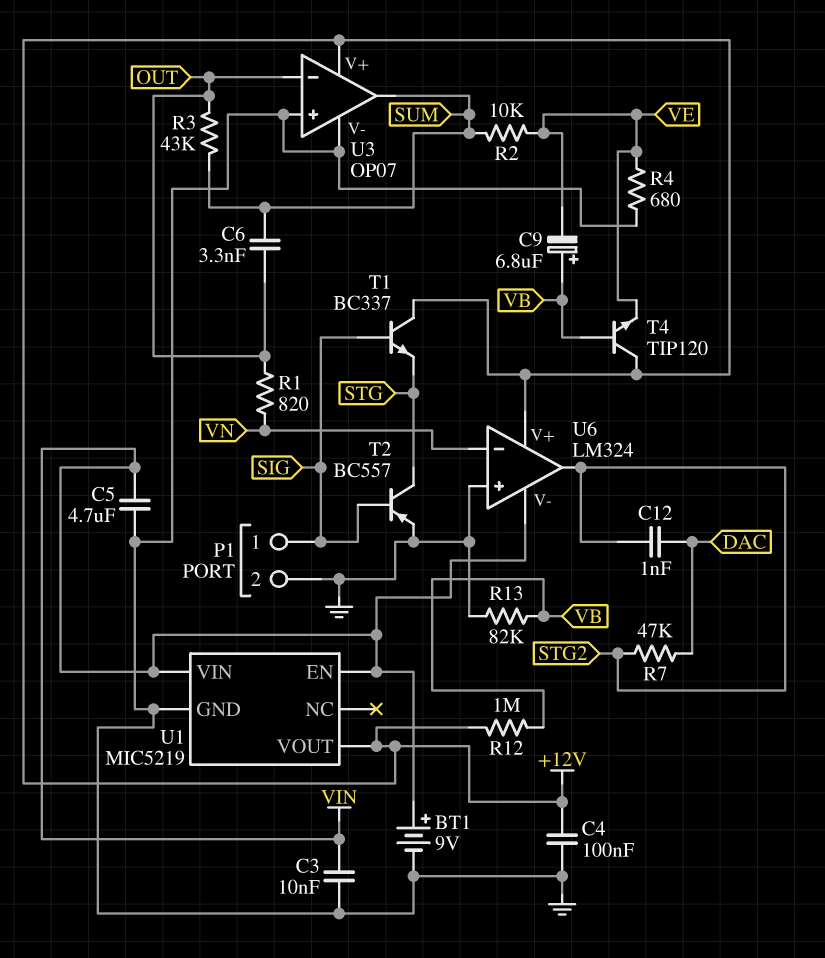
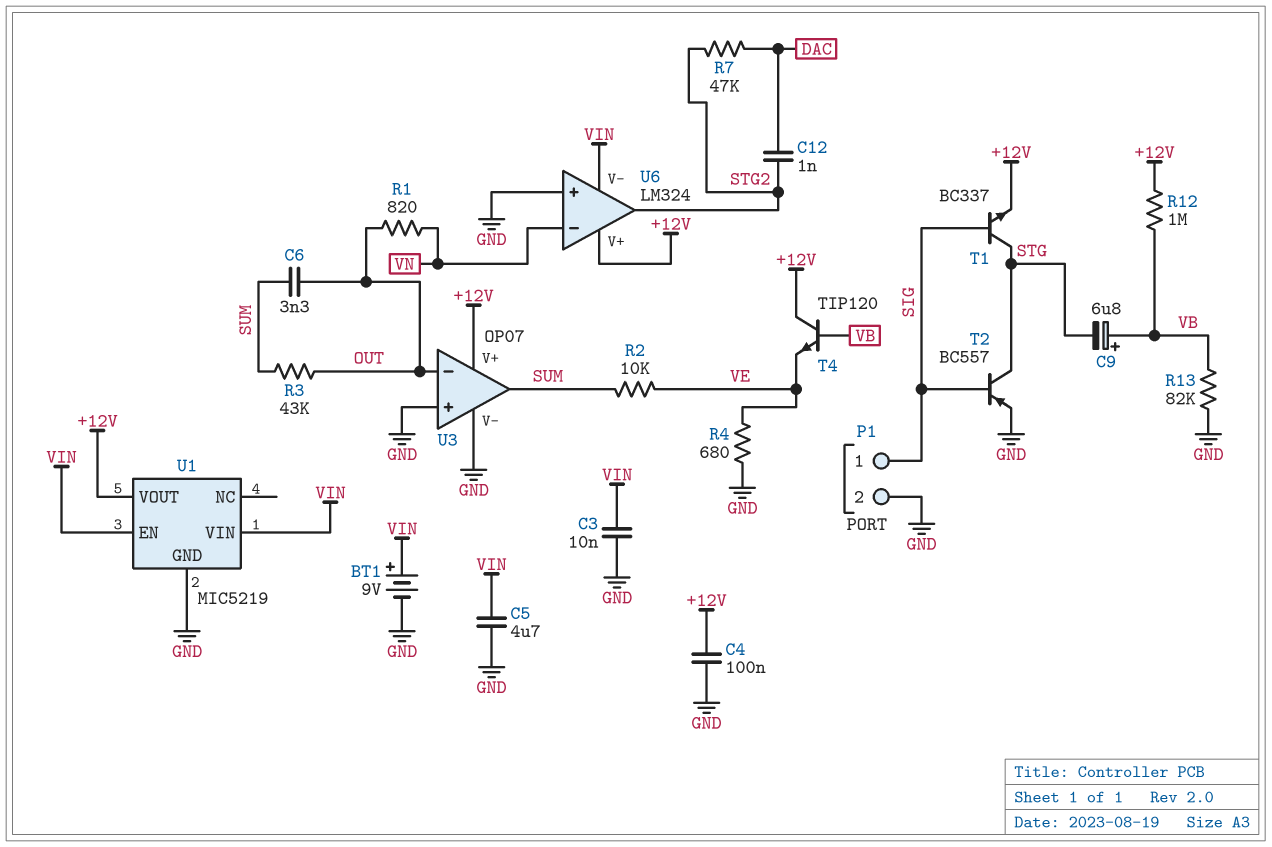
C9: 6.8uF (plus VB, minus VE) -> 6.8uF (plus VB, minus STG)
T1: NPN BC337 (B SIG, C +12V, E STG) -> NPN BC337 (B SIG, C STG, E +12V)

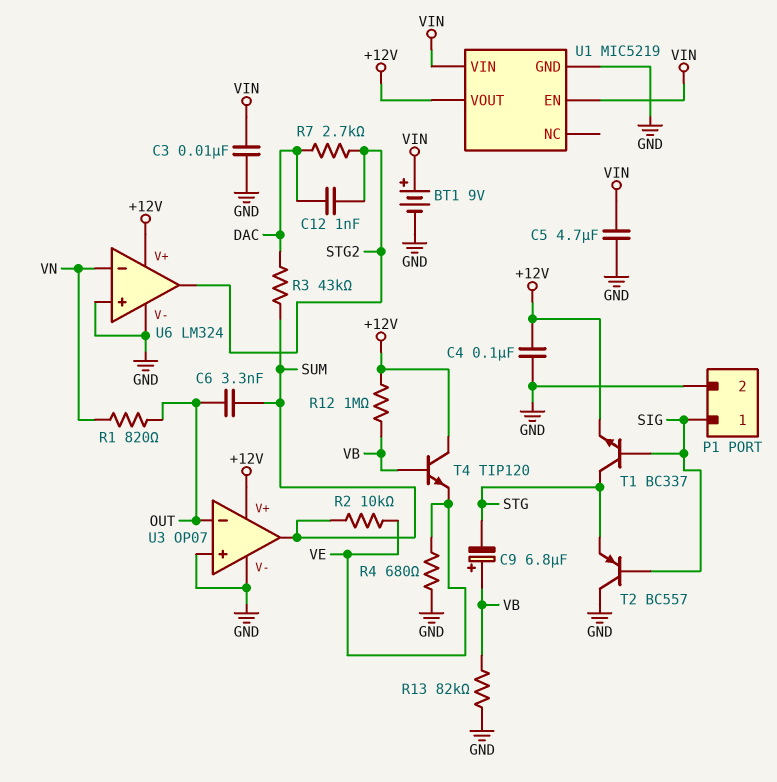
R3: 43k (OUT, SUM) -> 43k (DAC, SUM)
R7: 47k (DAC, STG2) -> 2.7k (DAC, STG2)
T2: PNP BC557 (B SIG, C STG, E GND) -> PNP BC557 (B SIG, C GND, E STG)
U6 pin V-: VIN -> GND

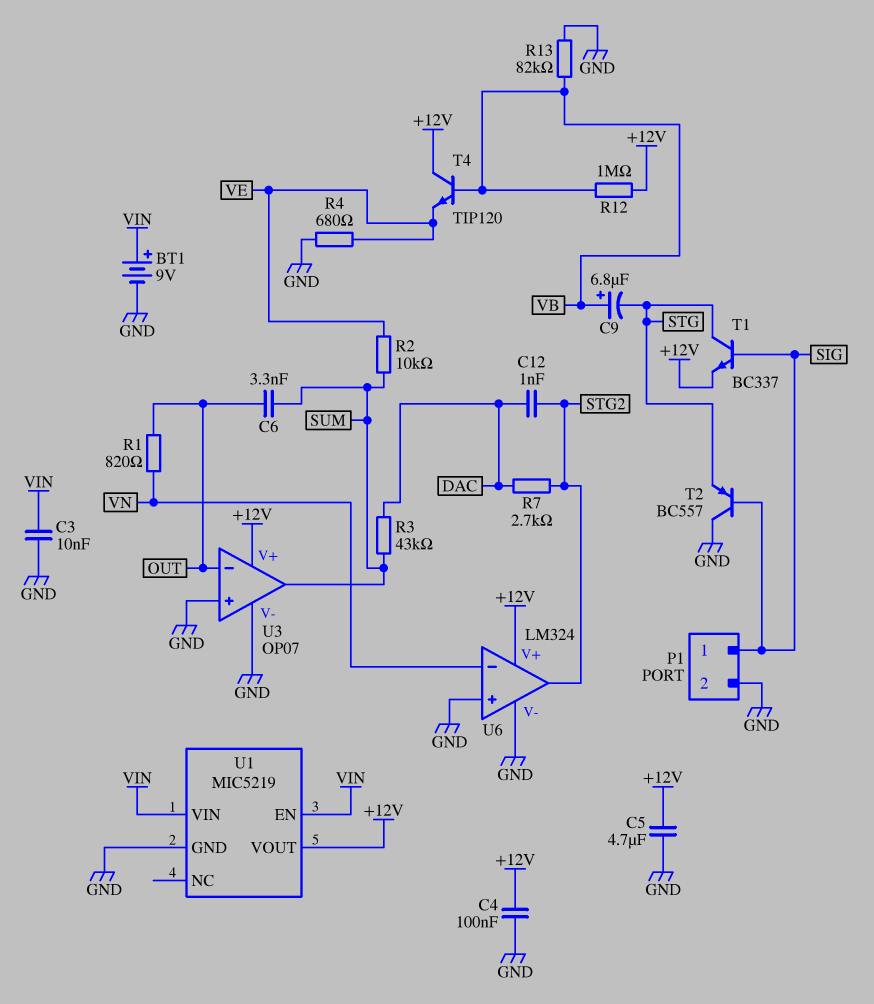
C5: 4.7uF (GND, VIN) -> 4.7uF (+12V, GND)

